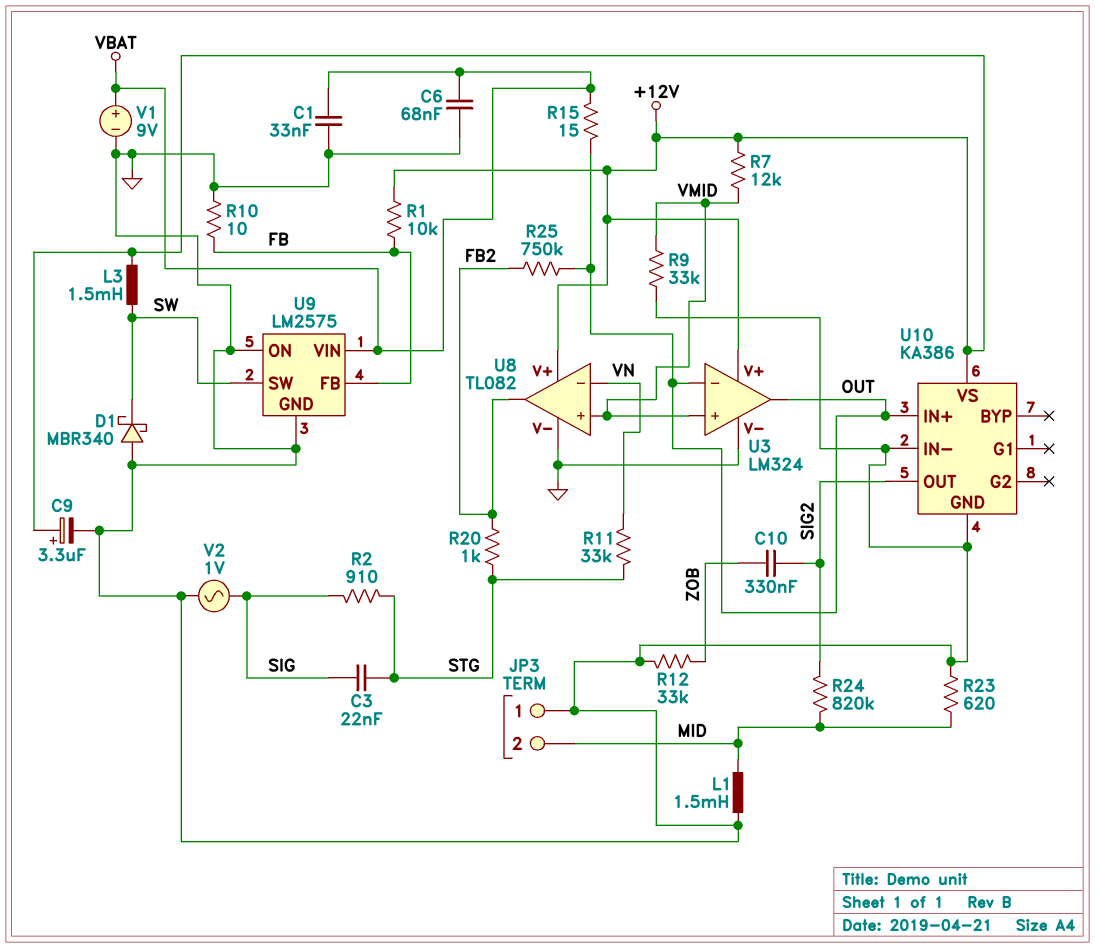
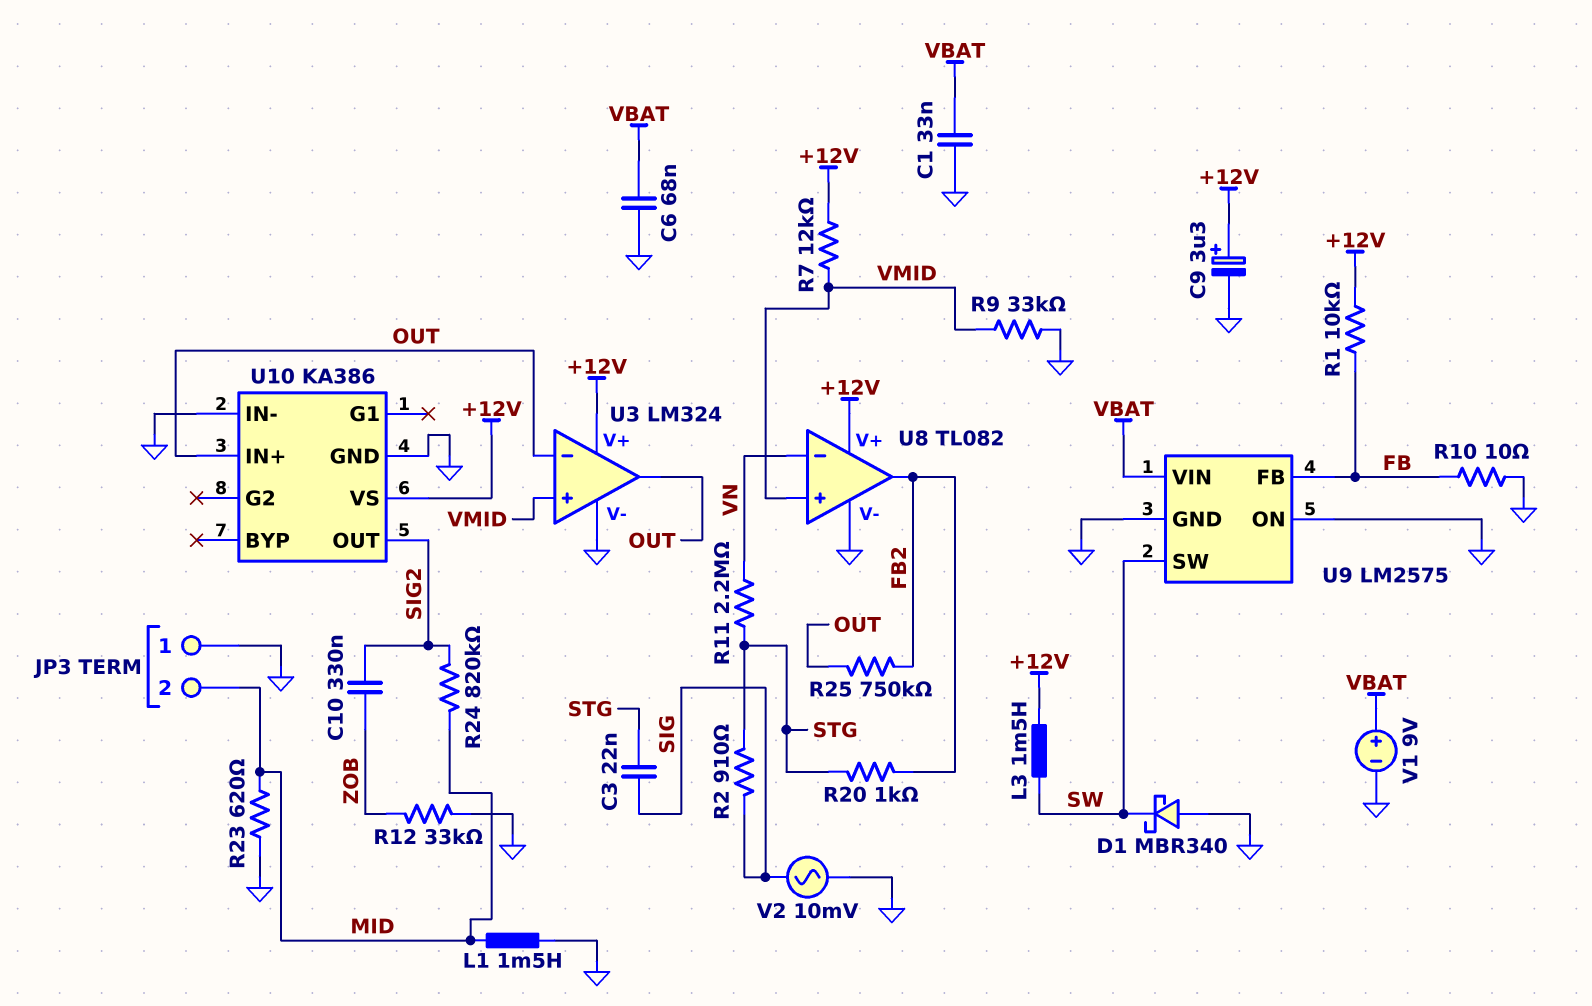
R11: 33k (STG, VN) -> 2.2M (STG, VN)
R15: 15 (OUT, VBAT) -> none
V2: AC 1V (GND, SIG) -> AC 10mV (GND, SIG)

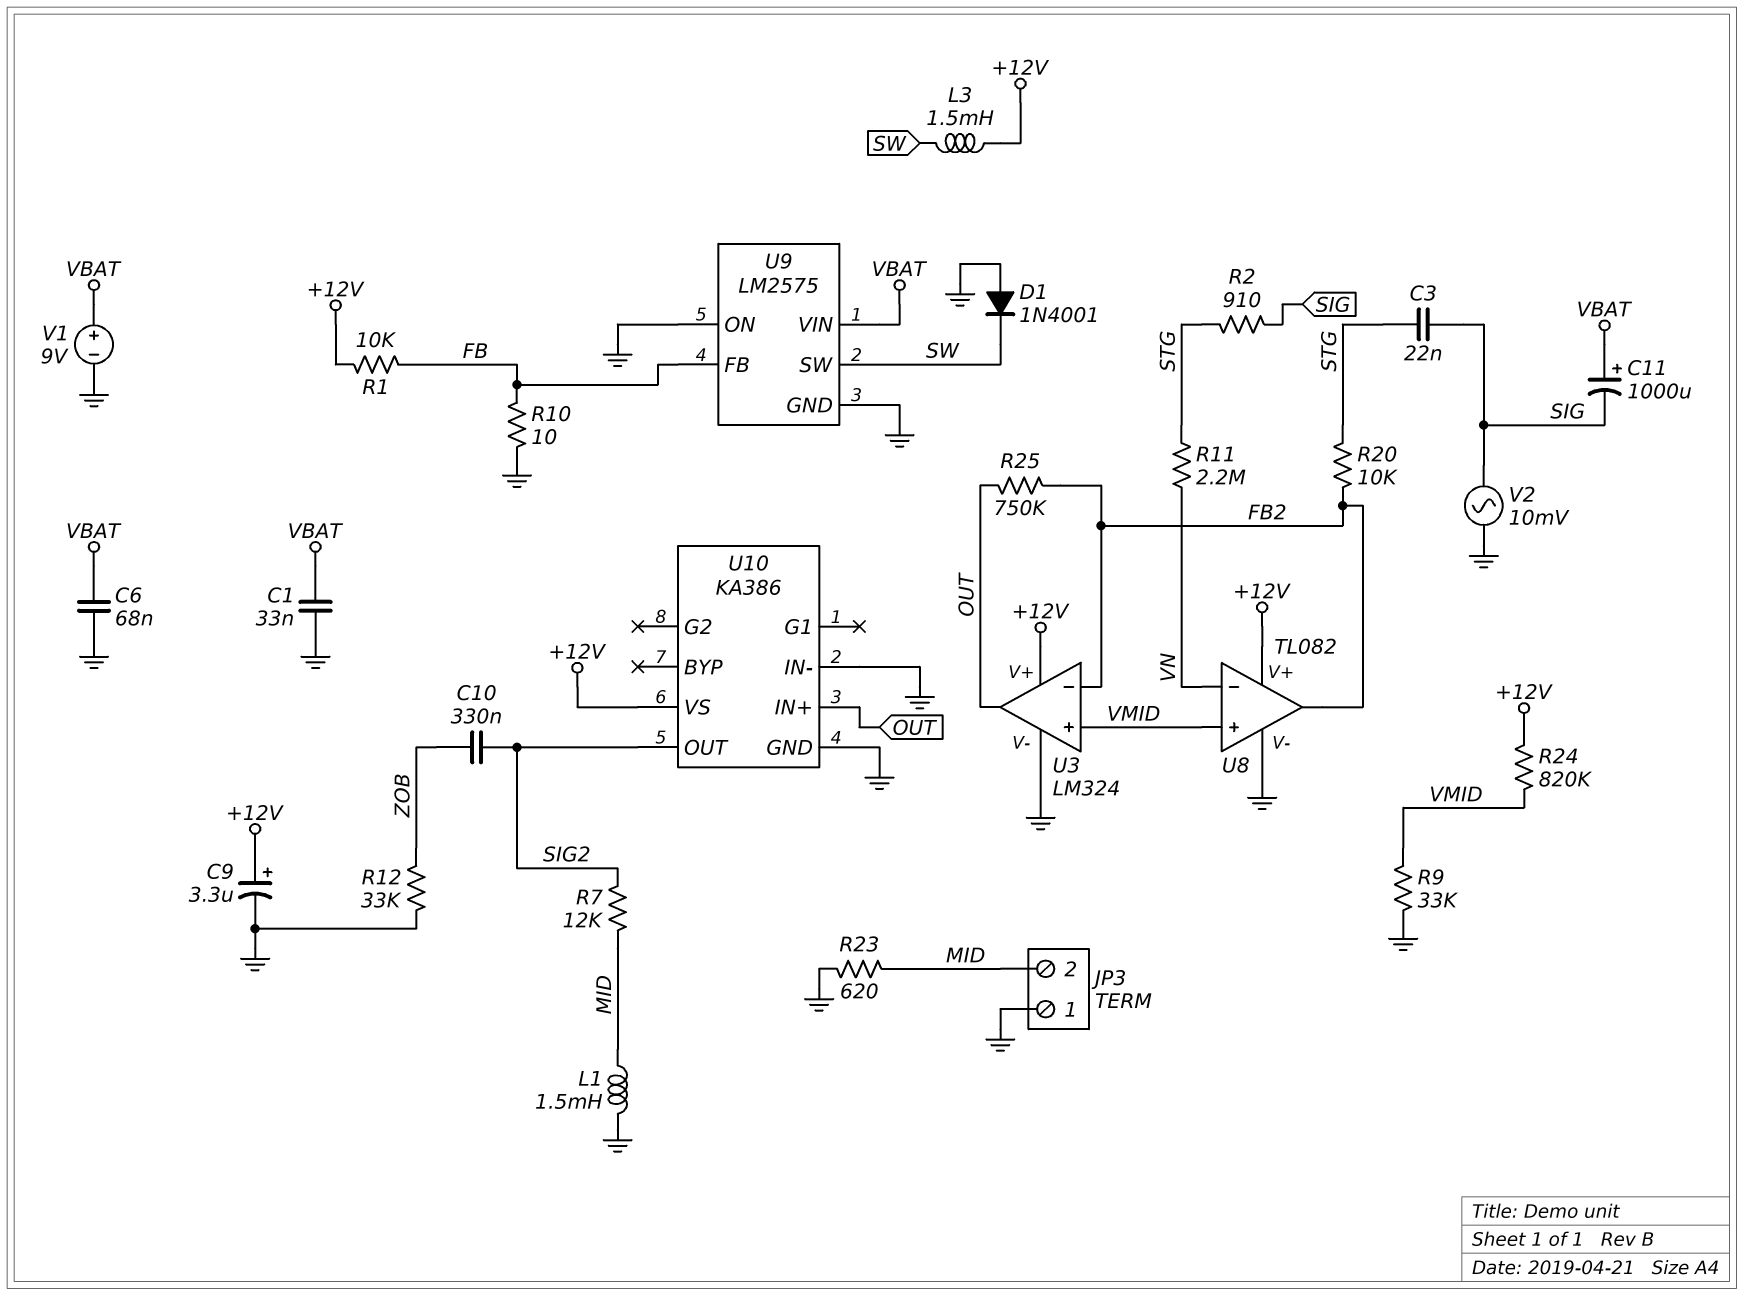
C11: none -> 1000uF (plus VBAT, minus SIG)
D1: schottky MBR340 (A GND, K SW) -> diode 1N4001 (A GND, K SW)
R7: 12k (+12V, VMID) -> 12k (MID, SIG2)
R20: 1k (FB2, STG) -> 10k (FB2, STG)
R24: 820k (MID, SIG2) -> 820k (+12V, VMID)
U3 pin in-: OUT -> FB2

